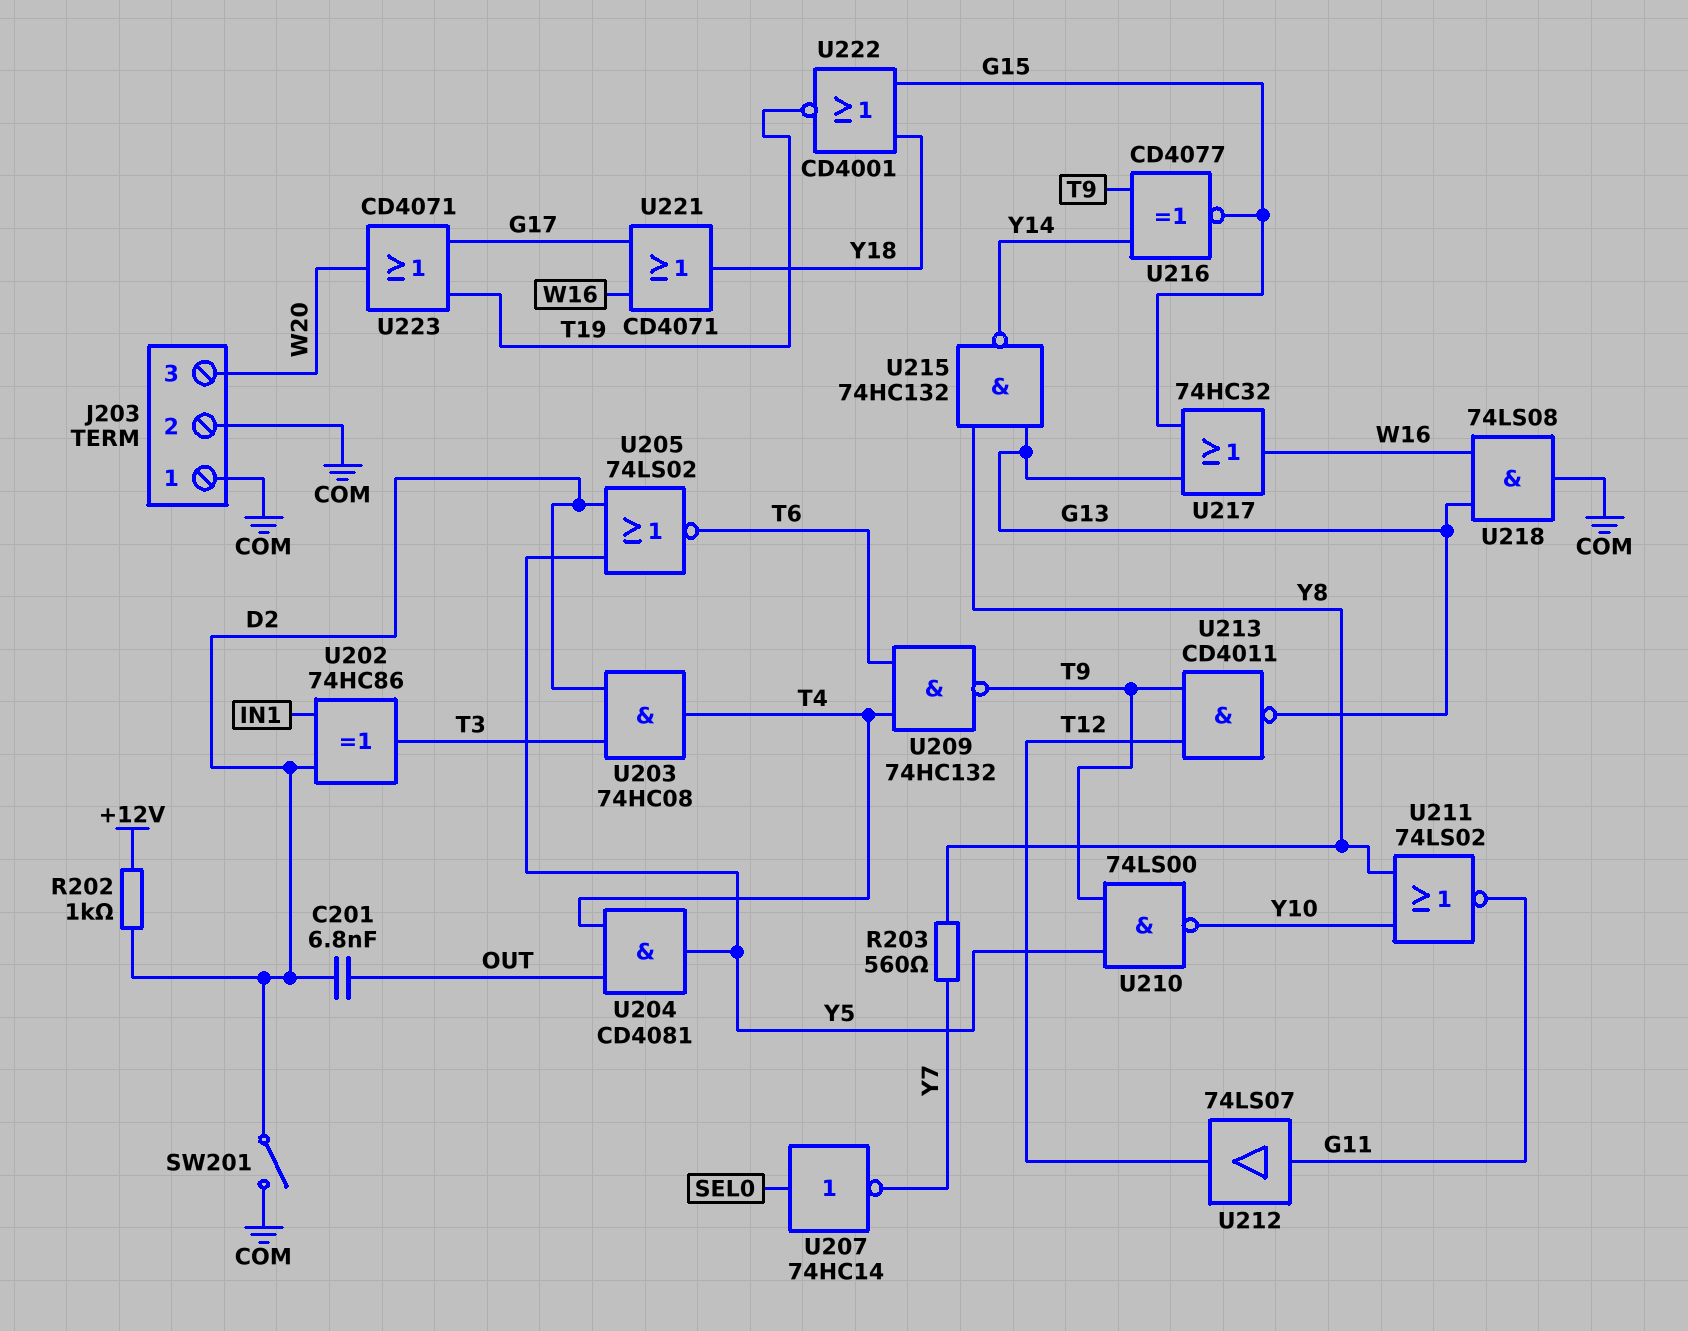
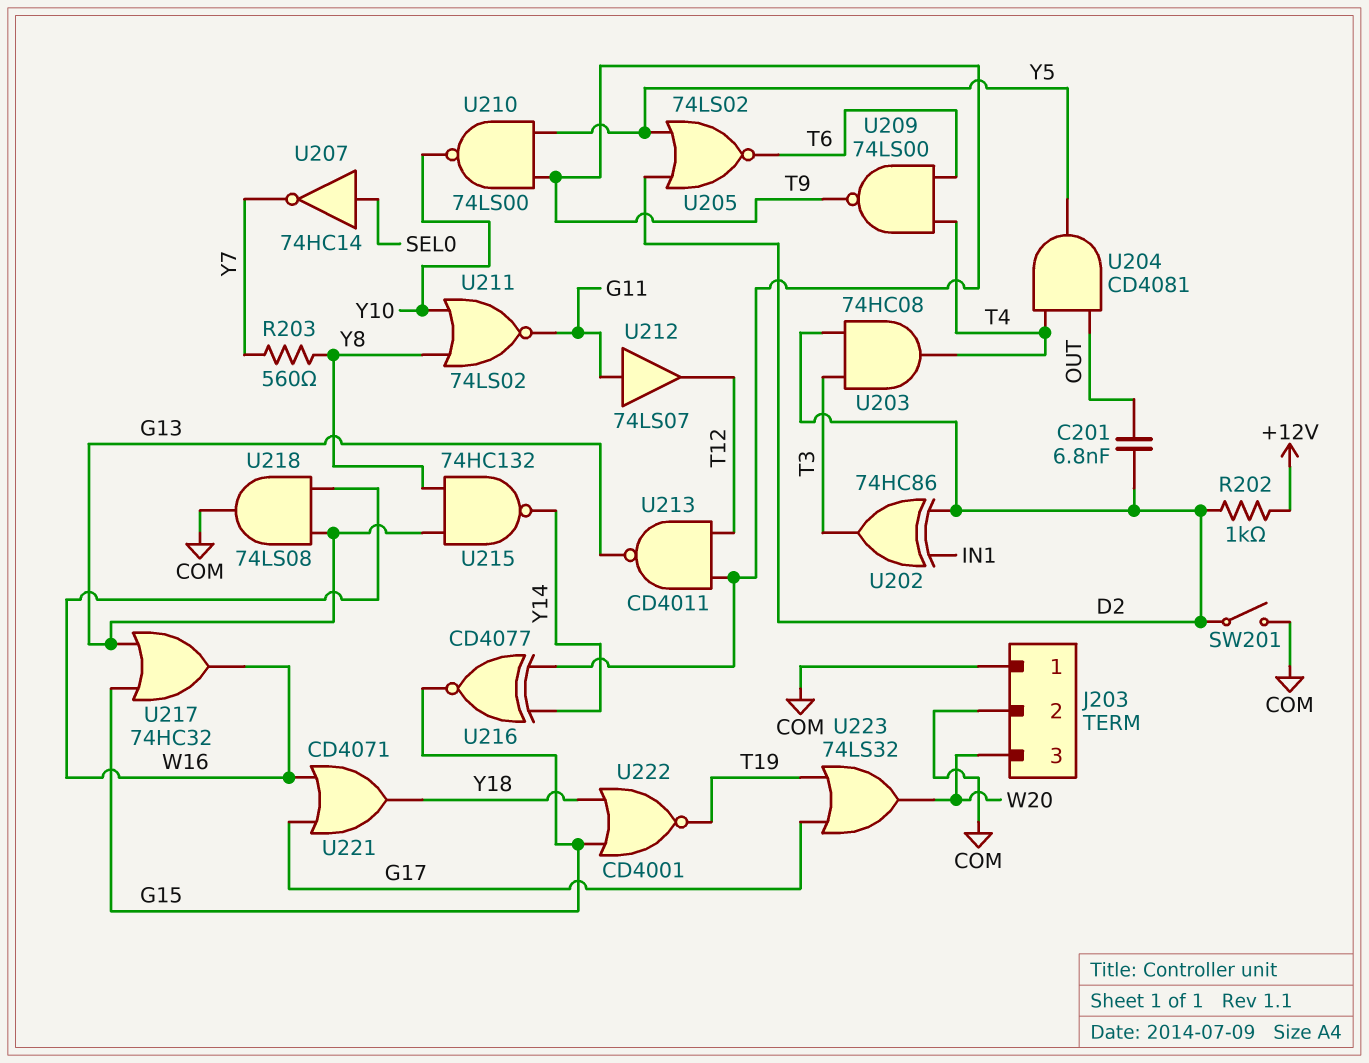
U209: NAND 74HC132 (in T4, in T6, out T9) -> NAND 74LS00 (in T4, in T6, out T9)
U223: OR CD4071 (in G17, in T19, out W20) -> OR 74LS32 (in G17, in T19, out W20)

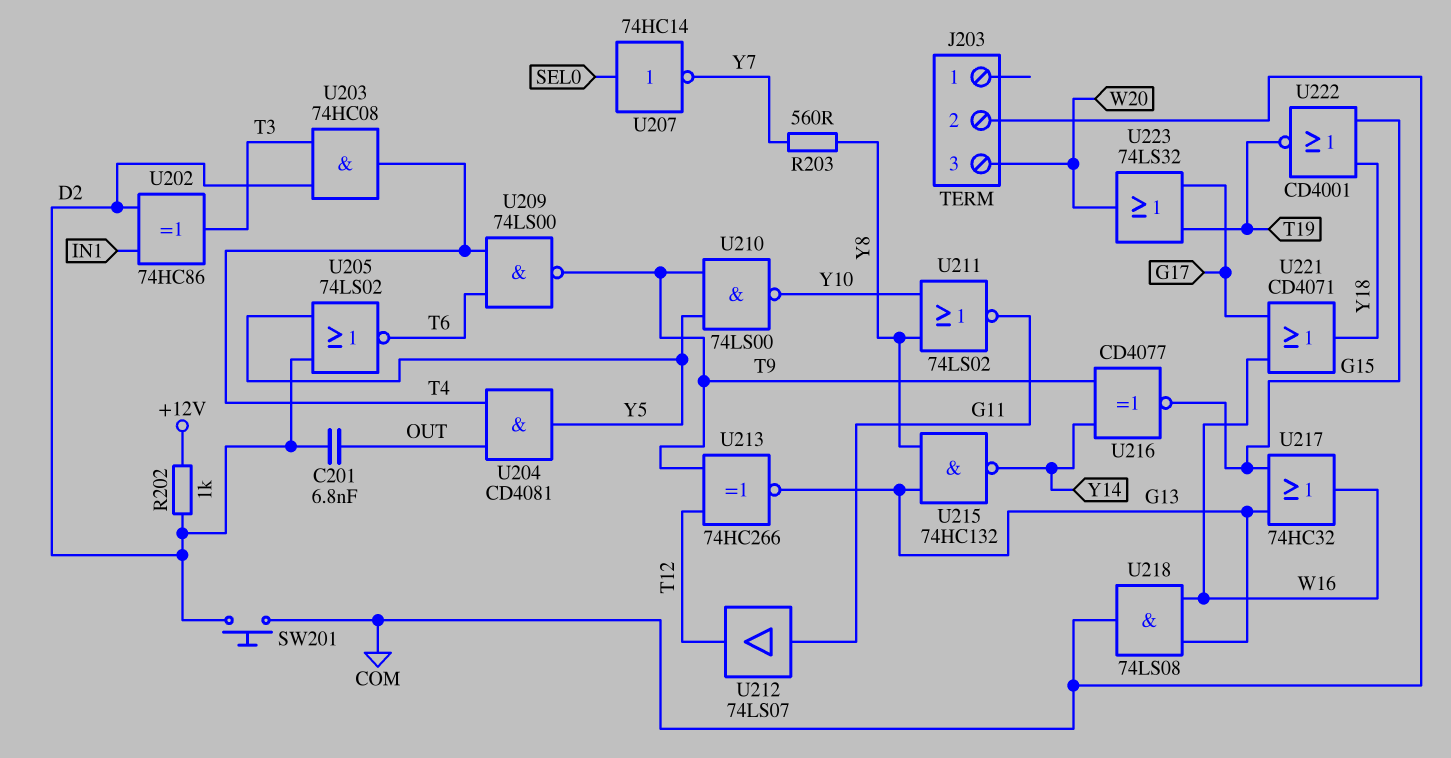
J203 pin 1: COM -> none
SW201: switch (COM, D2) -> button (COM, D2)
U213: NAND CD4011 (in T9, in T12, out G13) -> XNOR 74HC266 (in T9, in T12, out G13)

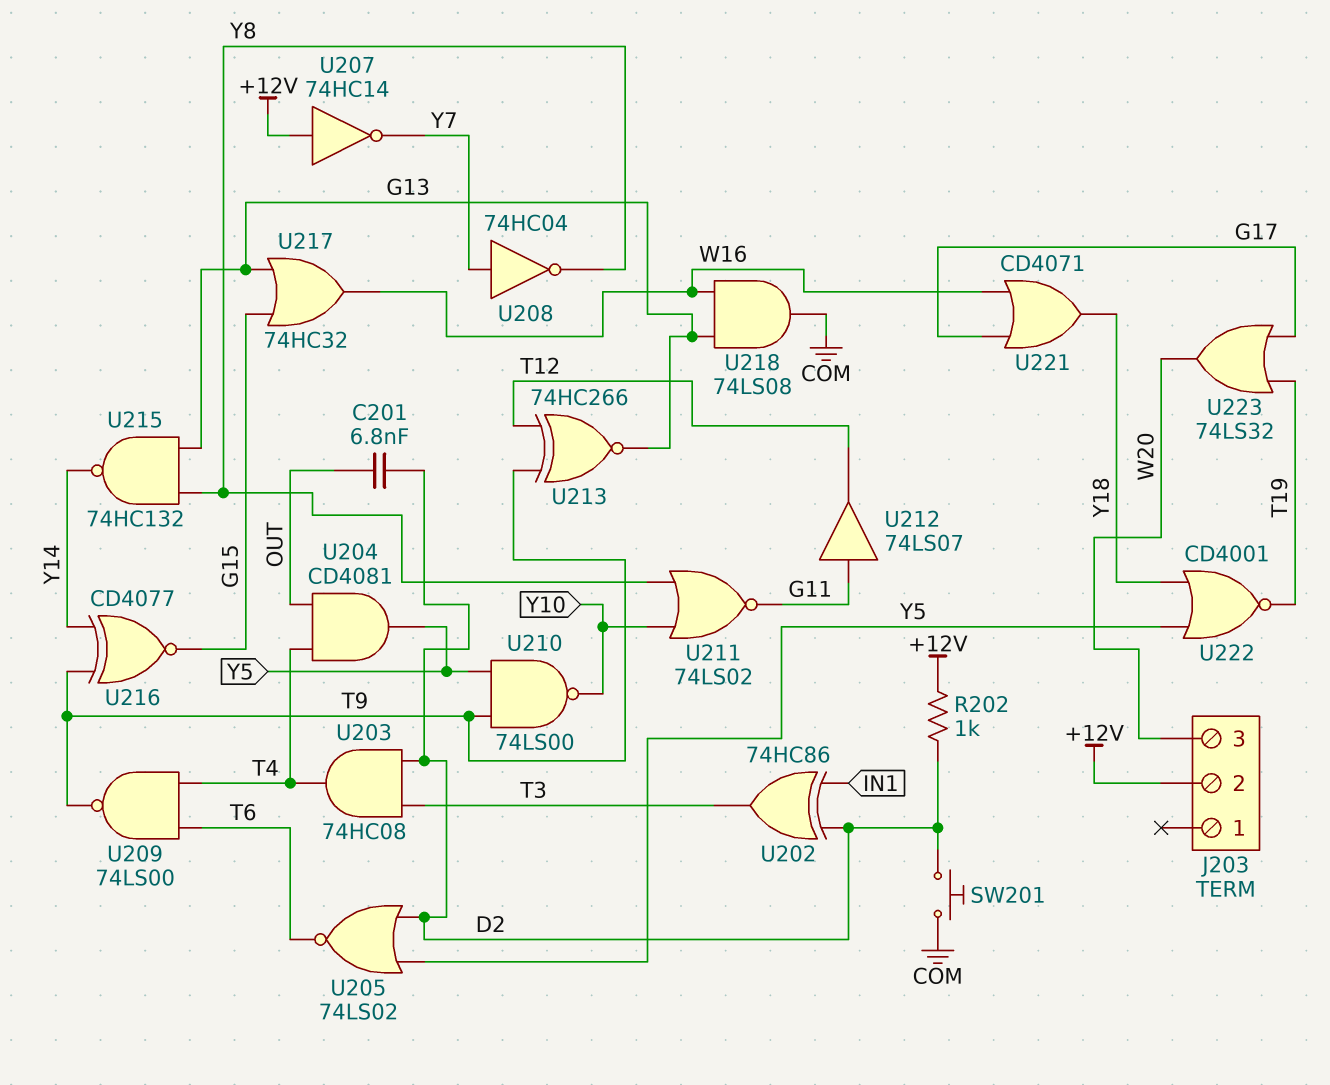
J203 pin 2: COM -> +12V
R203: 560 (Y7, Y8) -> none
U207: NOT 74HC14 (in SEL0, out Y7) -> NOT 74HC14 (in +12V, out Y7)
U208: none -> NOT 74HC04 (in Y7, out Y8)
U222: NOR CD4001 (in G15, in Y18, out T19) -> NOR CD4001 (in Y5, in Y18, out T19)

